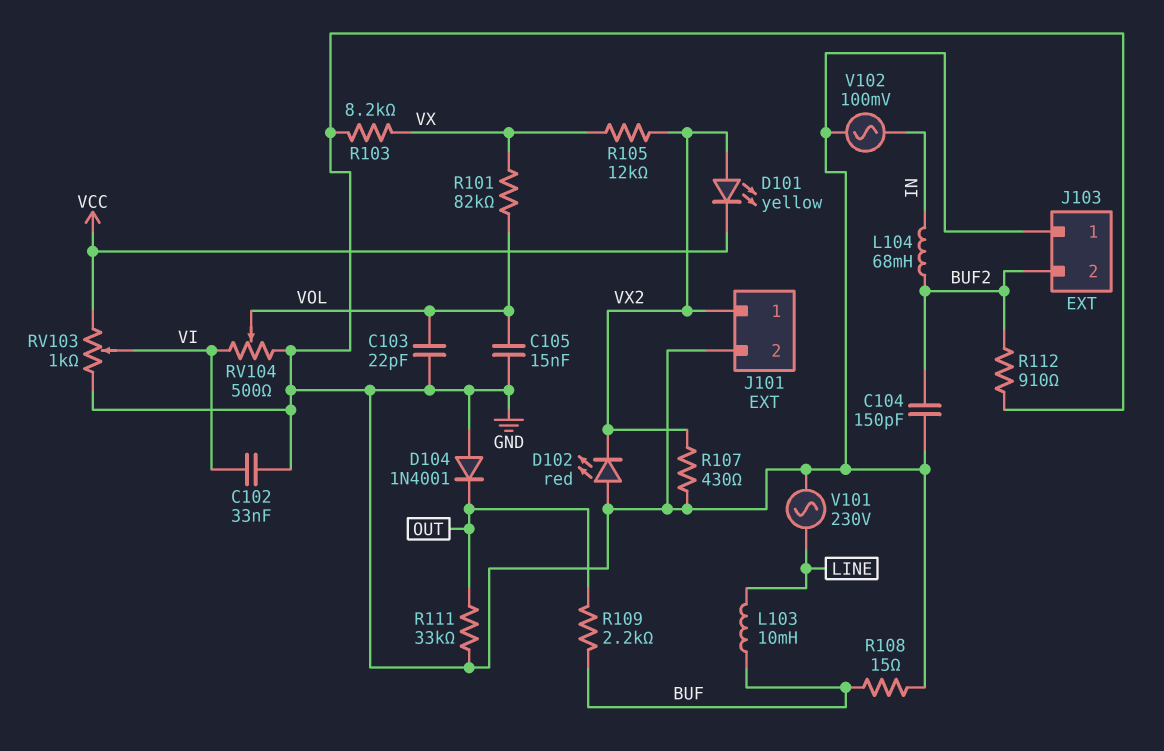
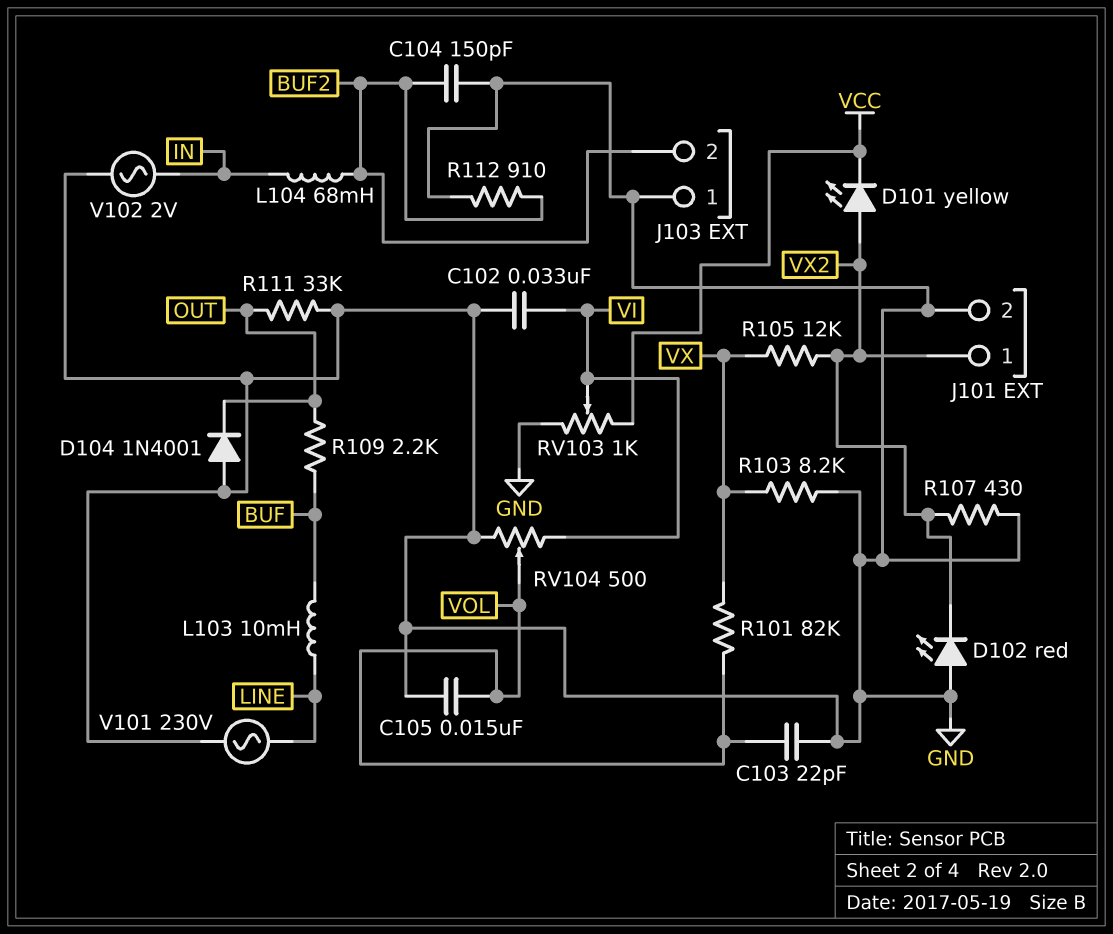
R108: 15 (BUF, GND) -> none
V102: AC 100mV (GND, IN) -> AC 2V (GND, IN)

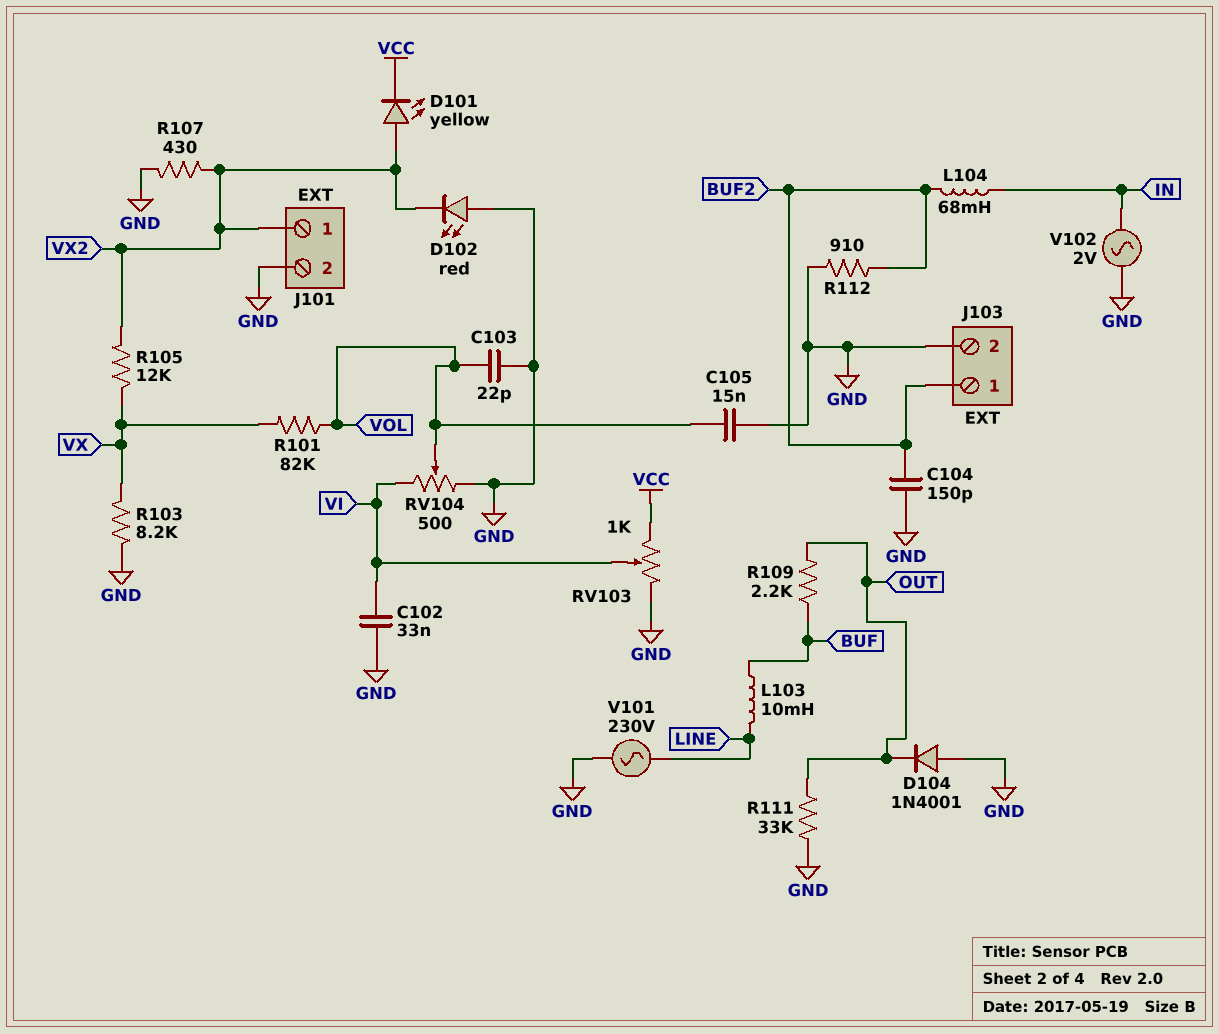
J103 pin 1: GND -> BUF2
J103 pin 2: BUF2 -> GND

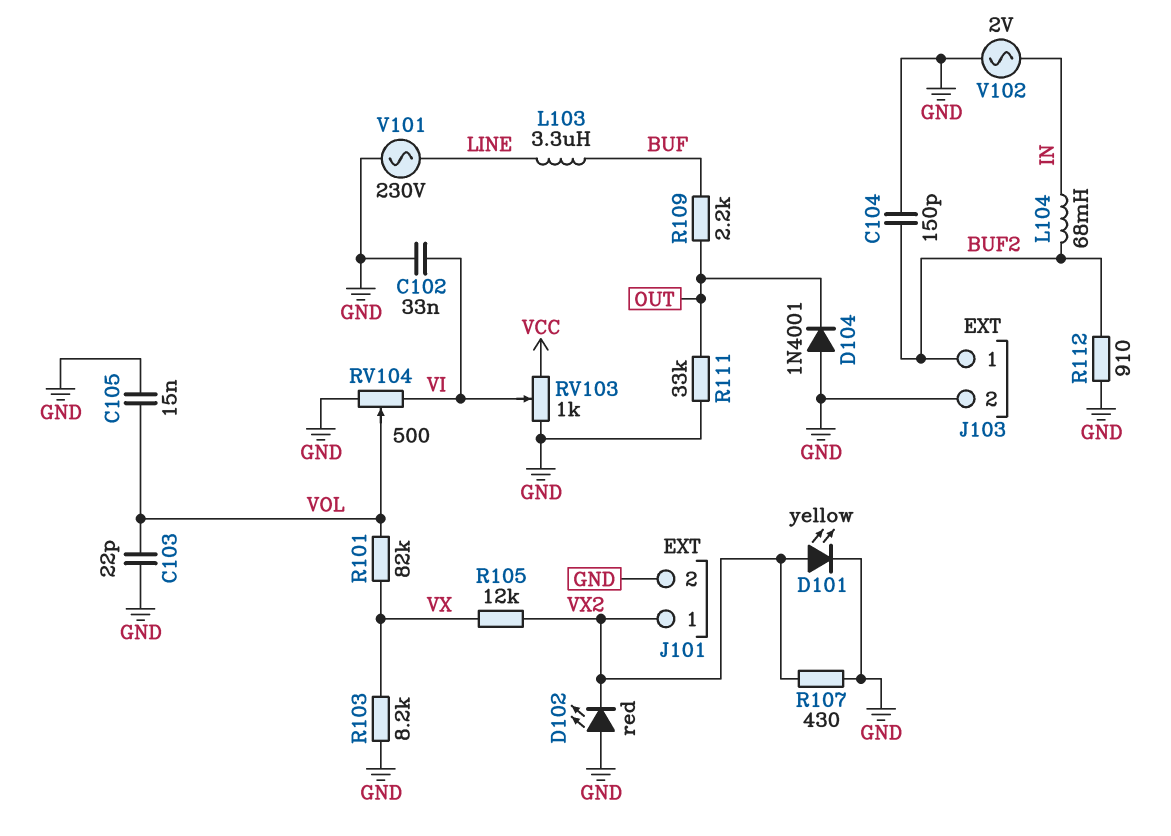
D101: LED yellow (A VX2, K VCC) -> LED yellow (A VX2, K GND)
L103: 10mH (BUF, LINE) -> 3.3uH (BUF, LINE)

